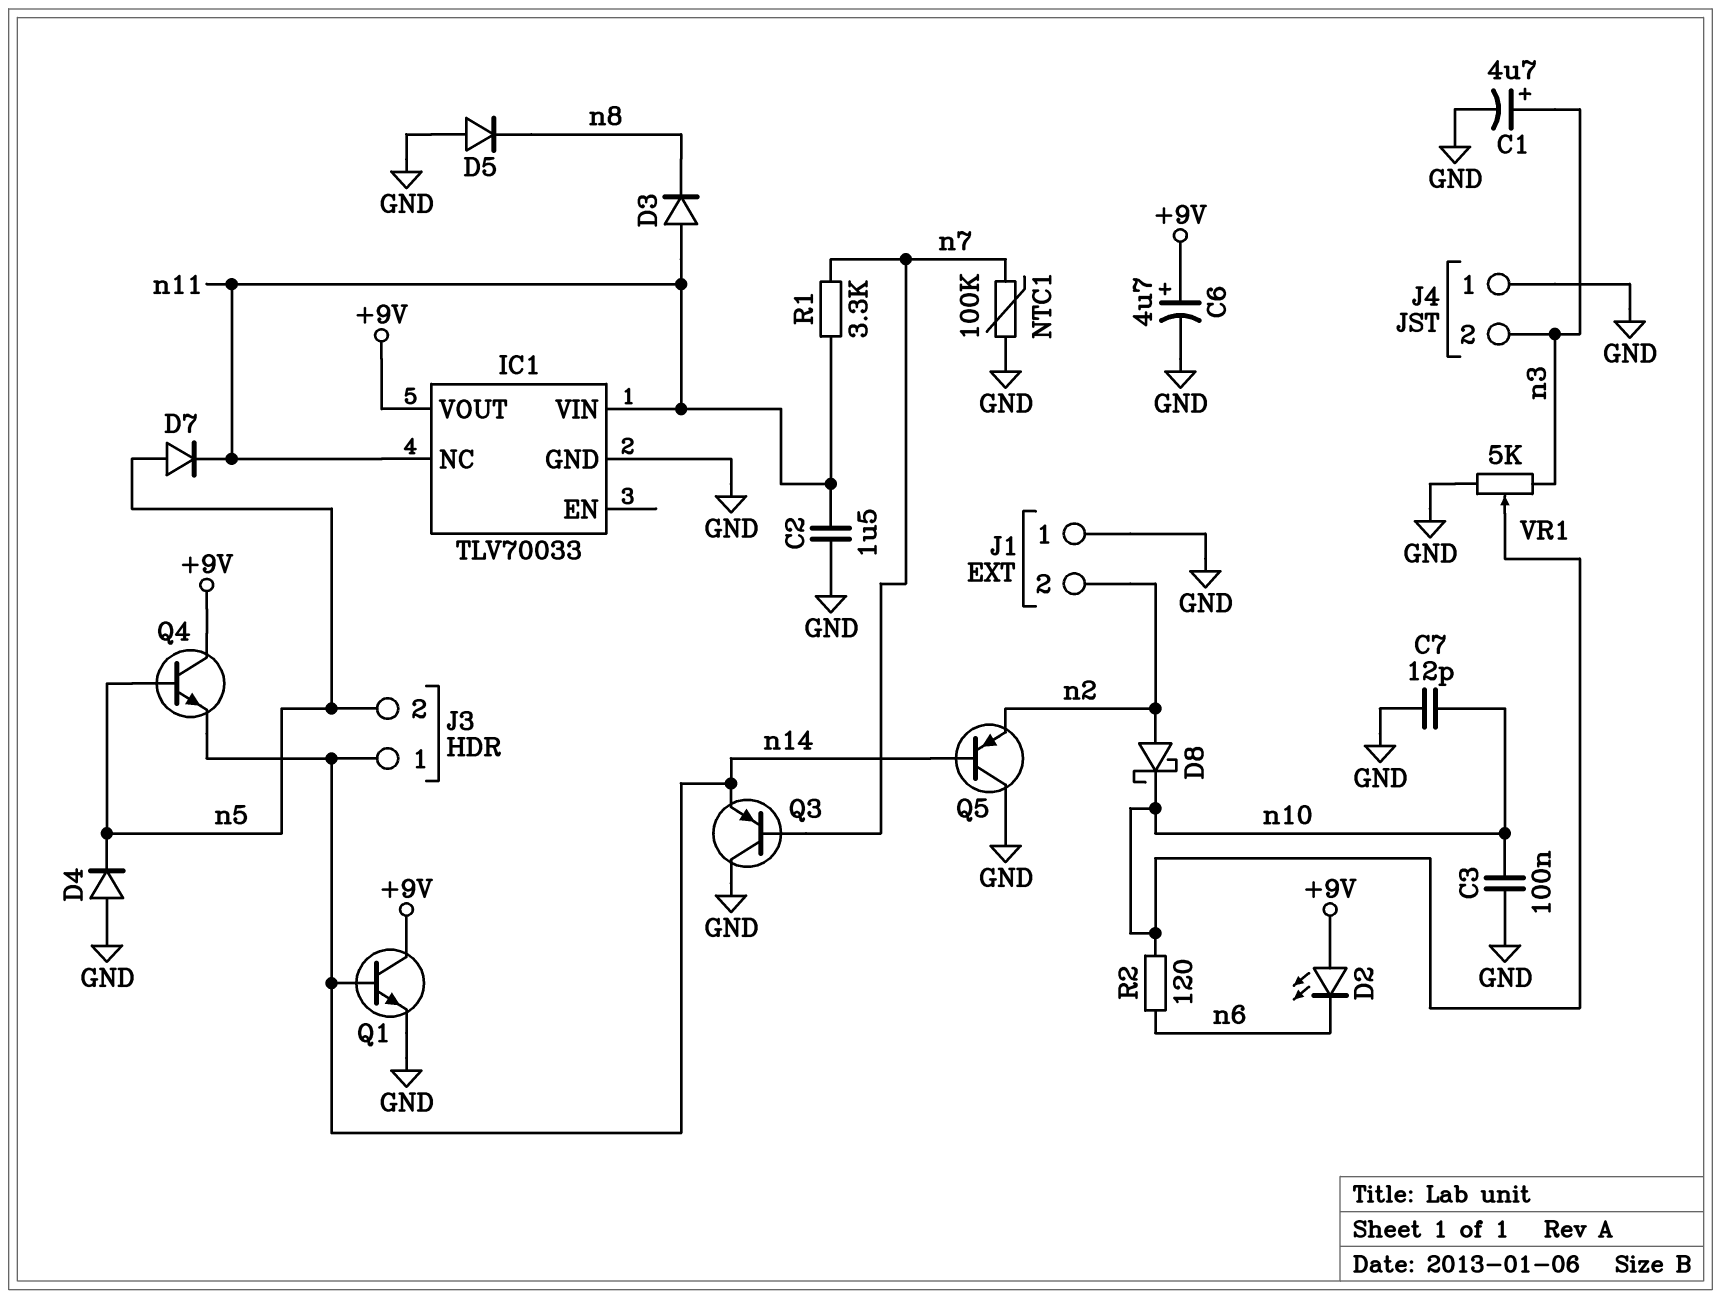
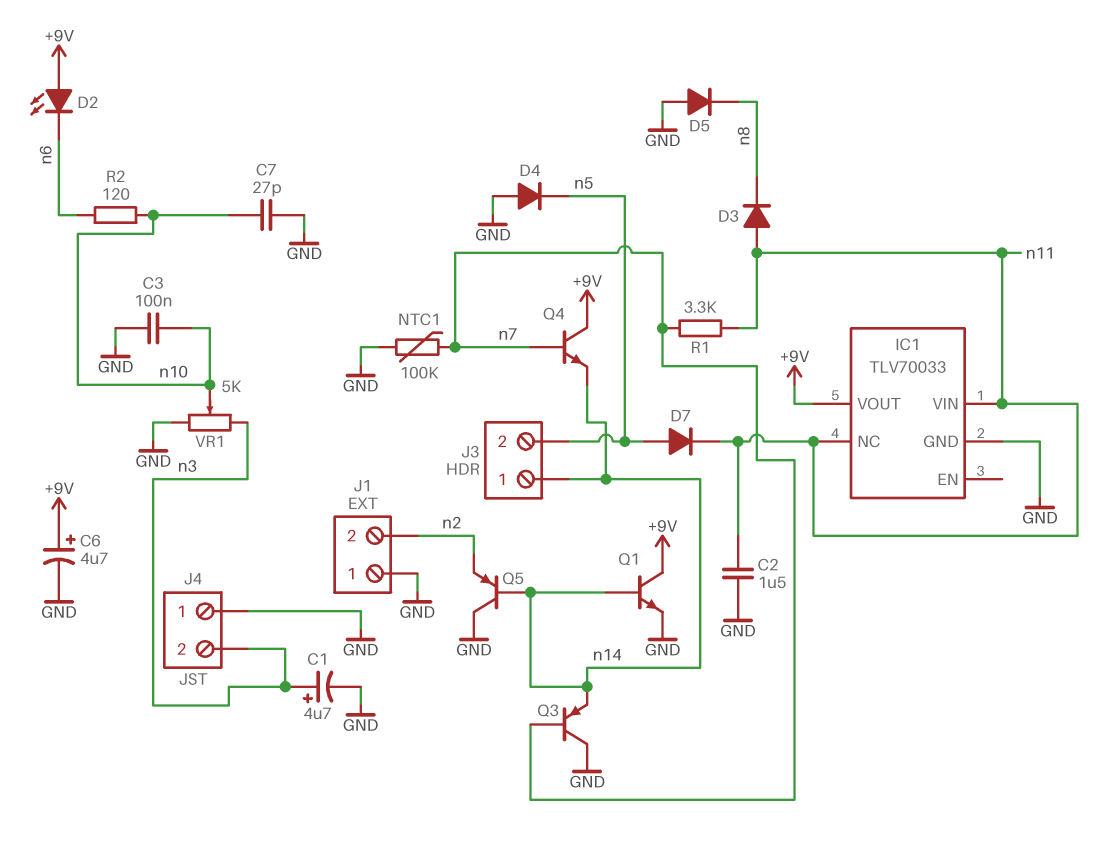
C7: 12pF (GND, n10) -> 27pF (GND, n10)
D8: schottky (A n2, K n10) -> none
Q4: NPN (B n5, C +9V, E n14) -> NPN (B n7, C +9V, E n14)

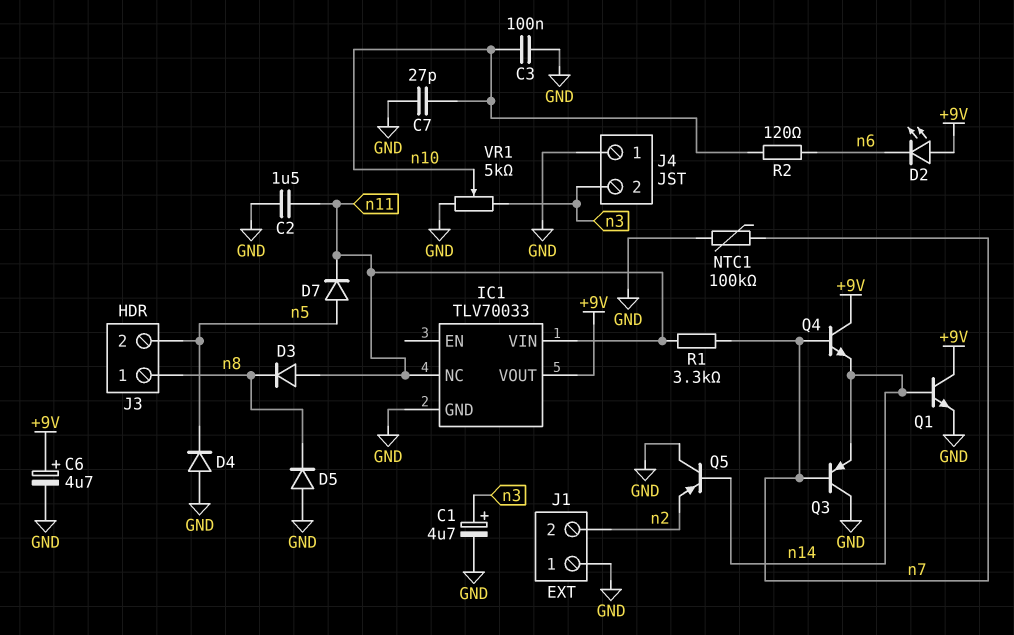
J3 pin 1: n14 -> n8

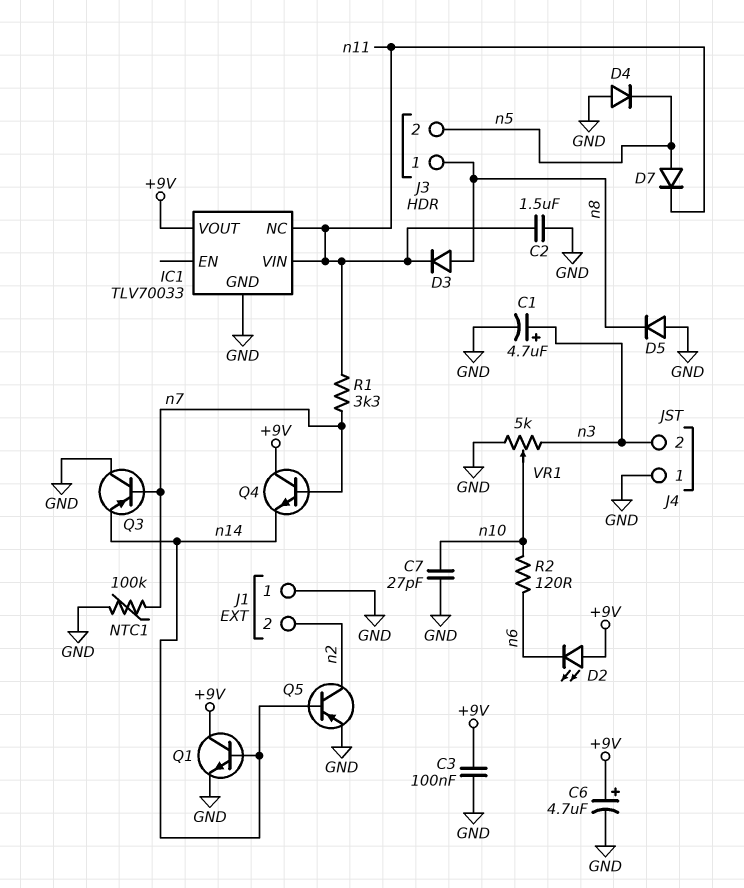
C3: 100nF (GND, n10) -> 100nF (+9V, GND)
D3: diode (A n11, K n8) -> diode (A n8, K n11)
Q5: PNP (B n14, C GND, E n2) -> PNP (B n14, C n2, E GND)

